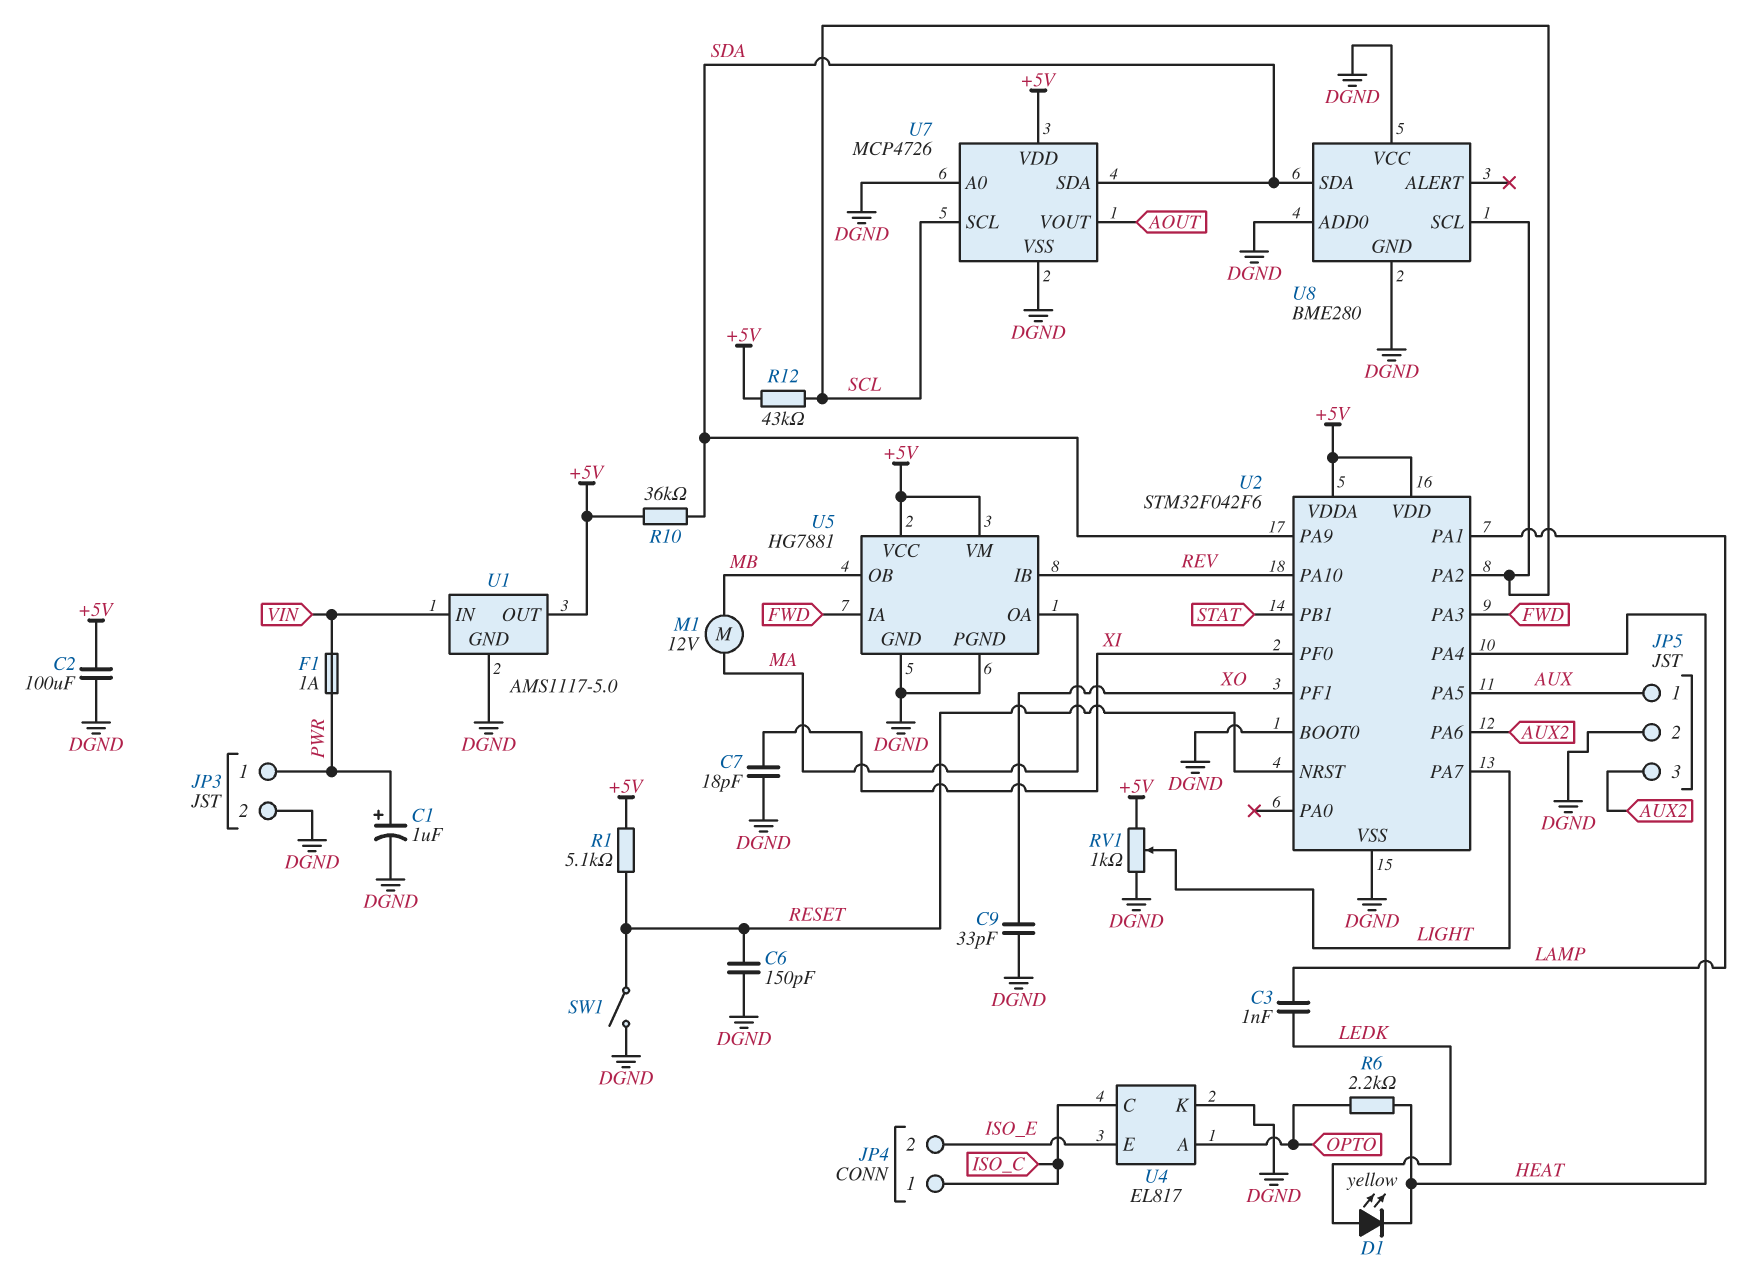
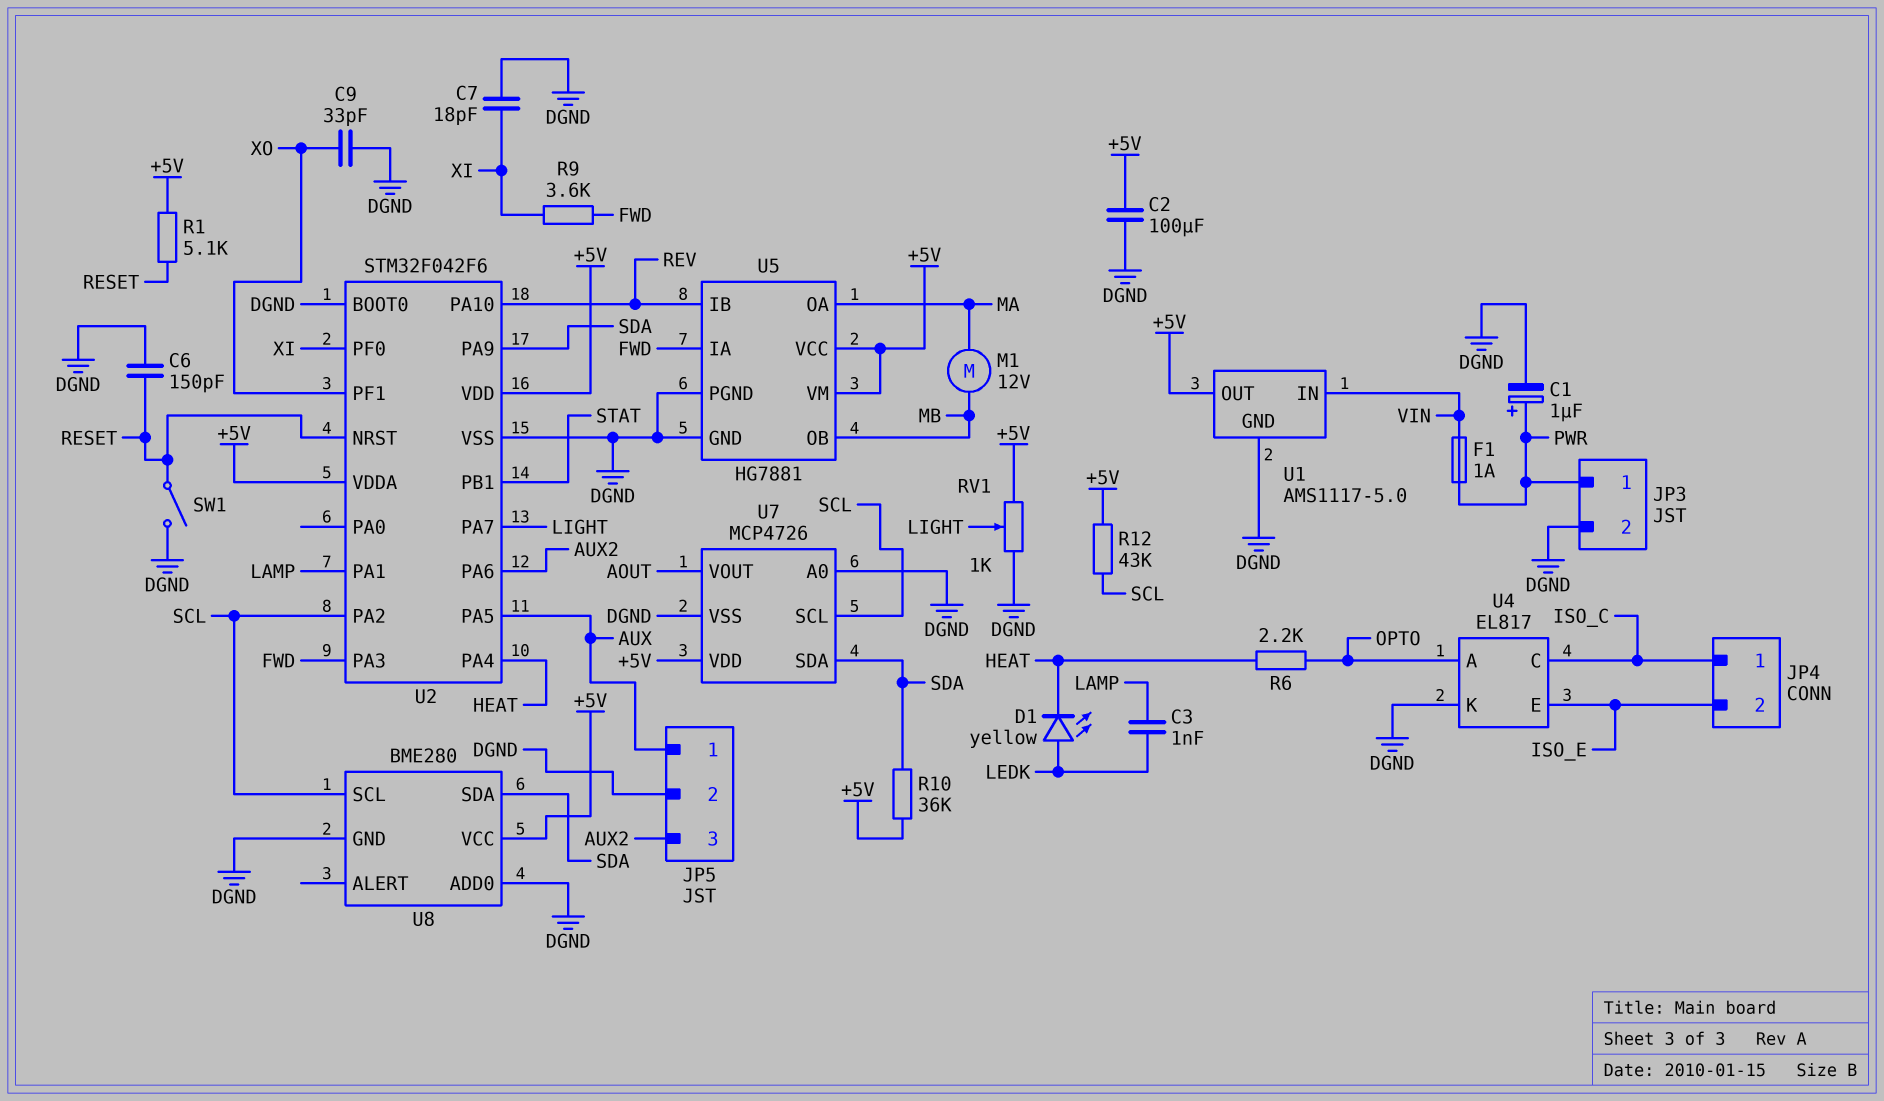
R9: none -> 3.6k (FWD, XI)
U8 pin VCC: DGND -> +5V

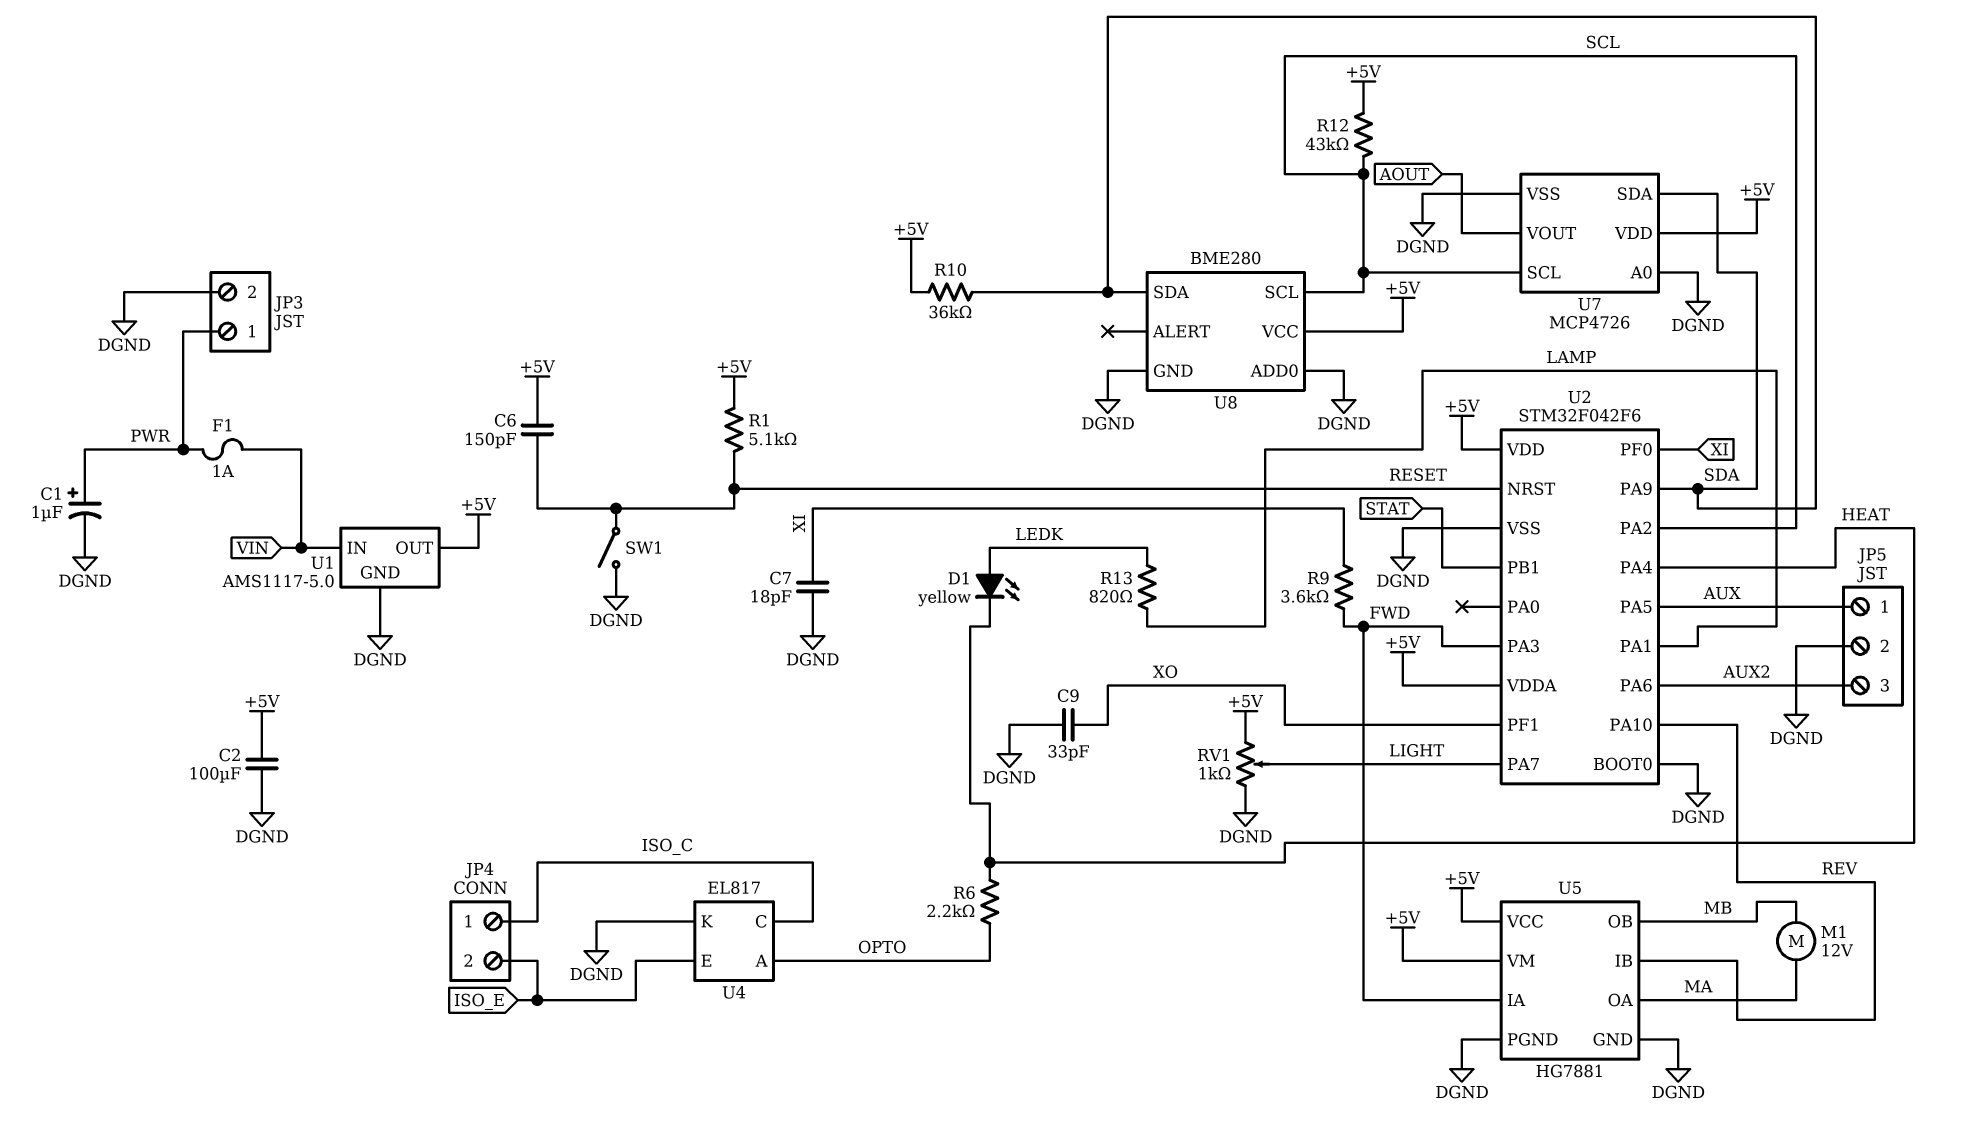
C3: 1nF (LAMP, LEDK) -> none
C6: 150pF (DGND, RESET) -> 150pF (+5V, RESET)
R13: none -> 820 (LAMP, LEDK)

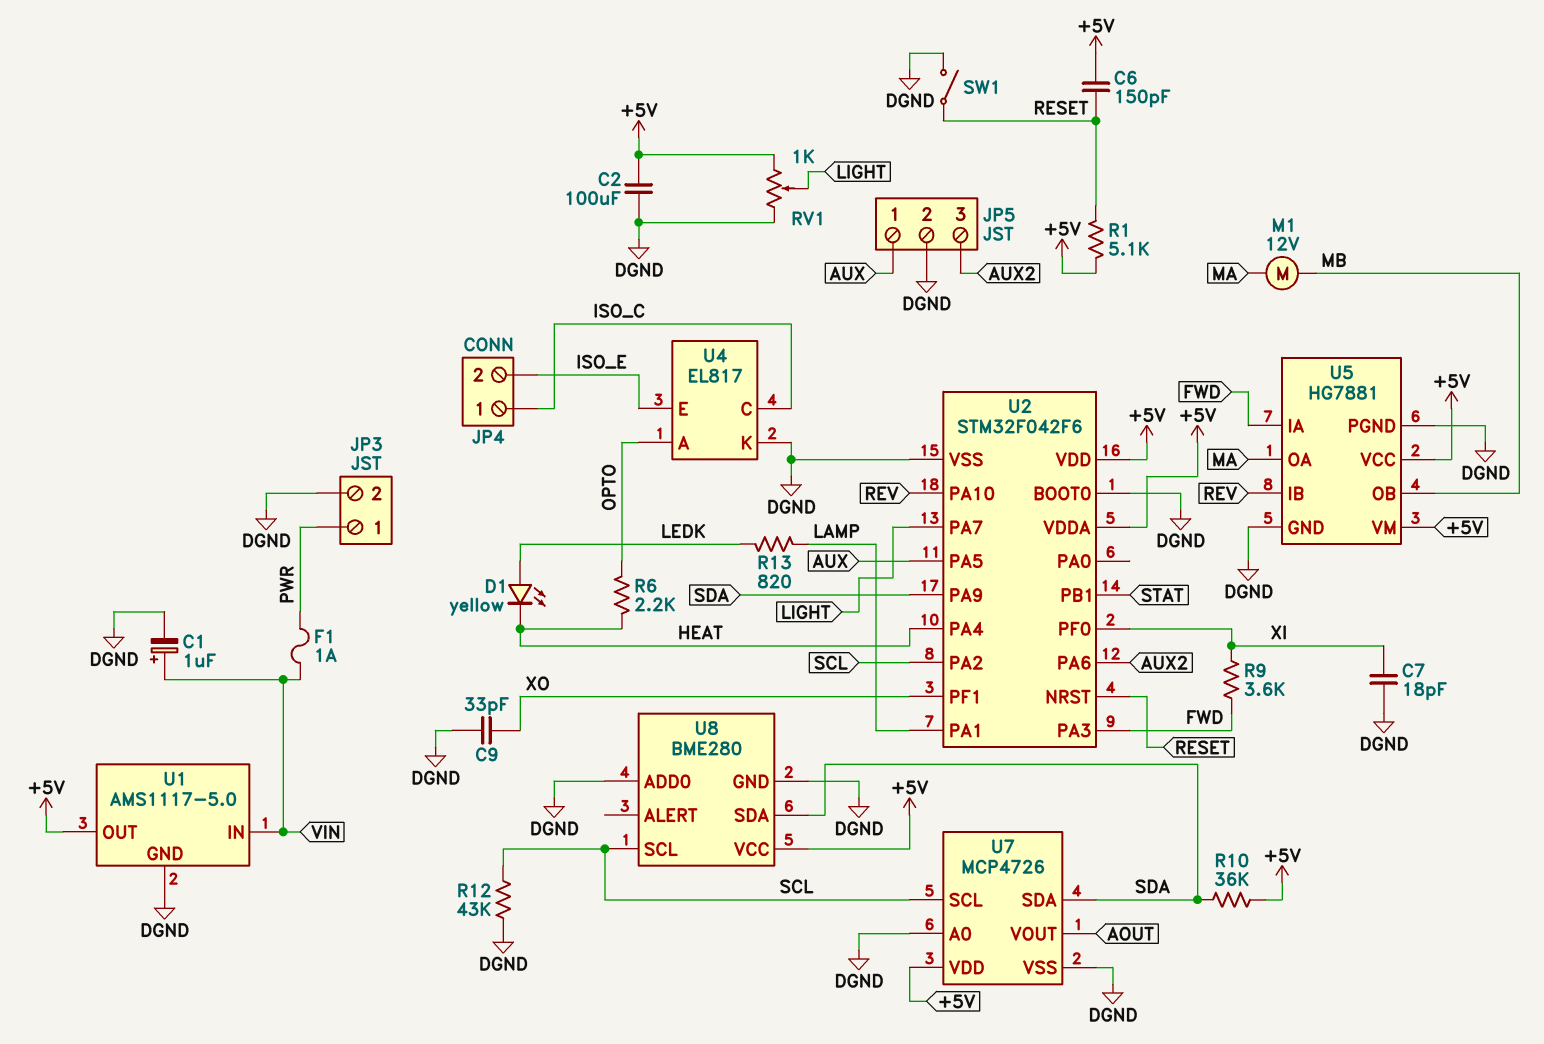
C1: 1uF (plus PWR, minus DGND) -> 1uF (plus VIN, minus DGND)
R12: 43k (+5V, SCL) -> 43k (DGND, SCL)

